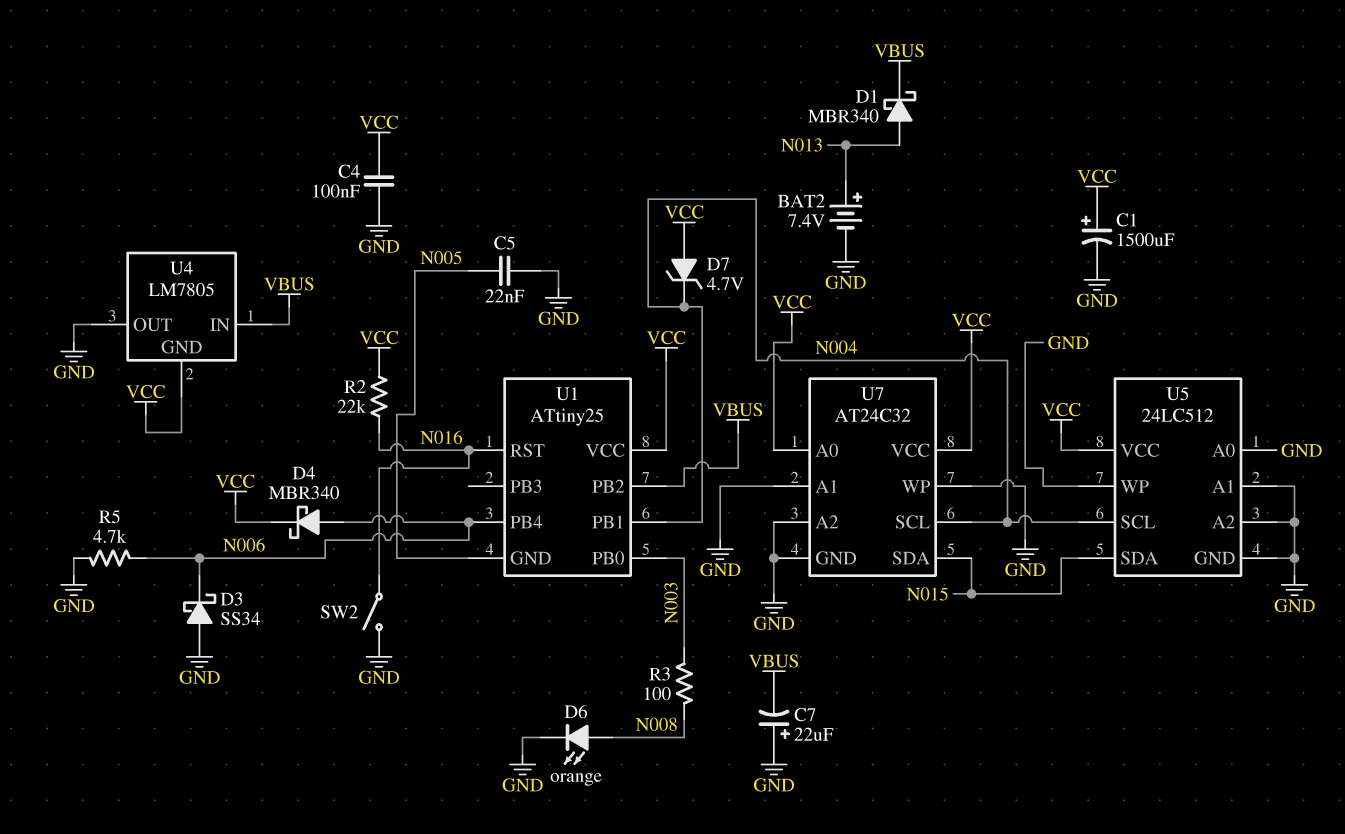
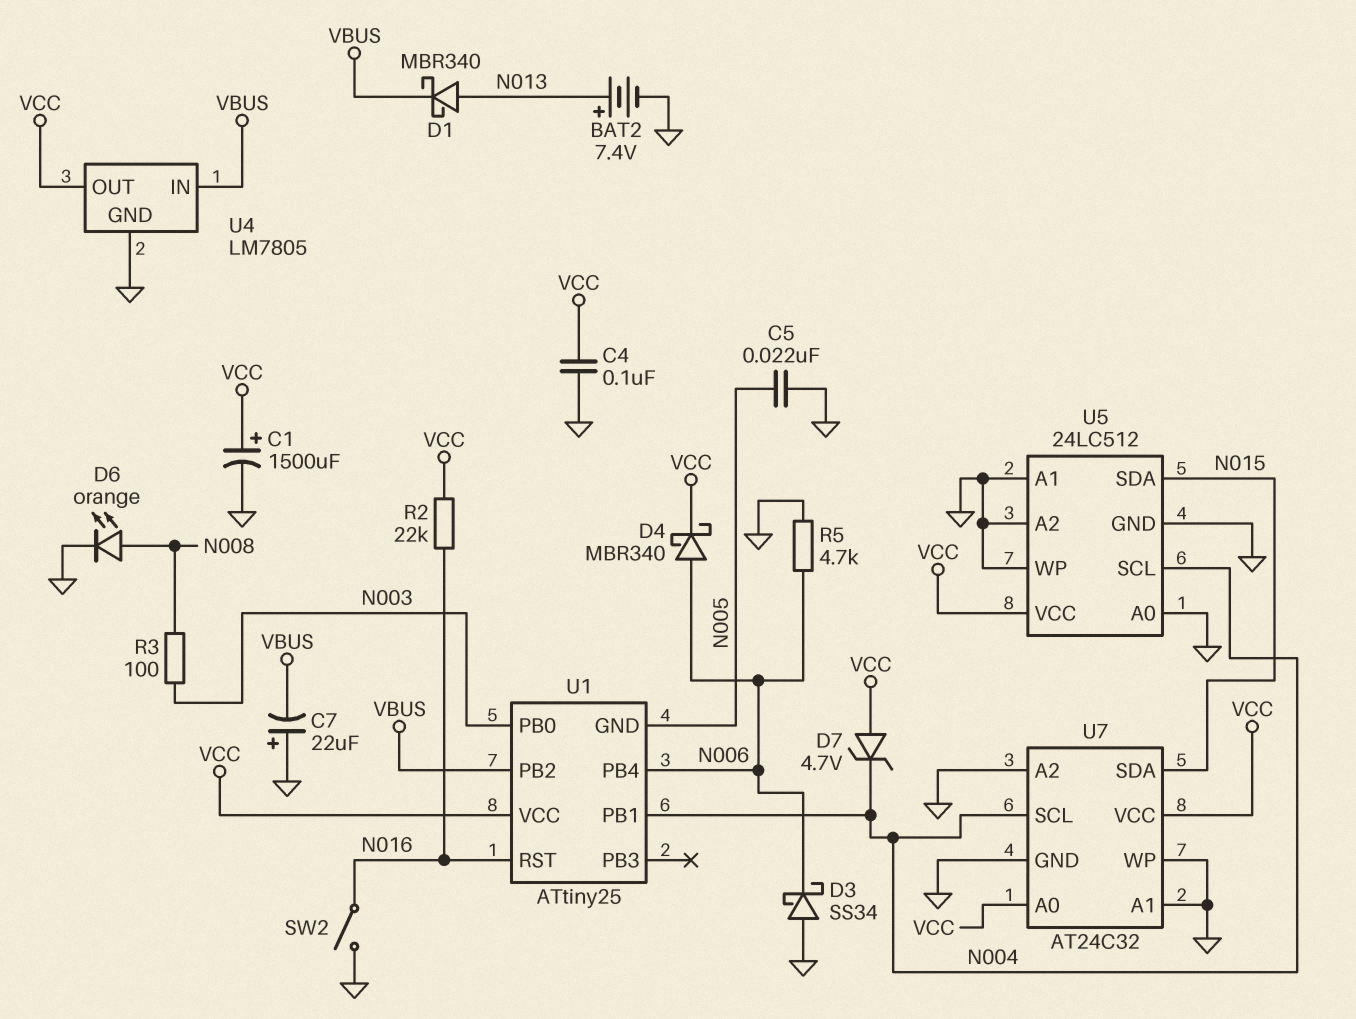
U4 pin GND: VCC -> GND
U4 pin OUT: GND -> VCC

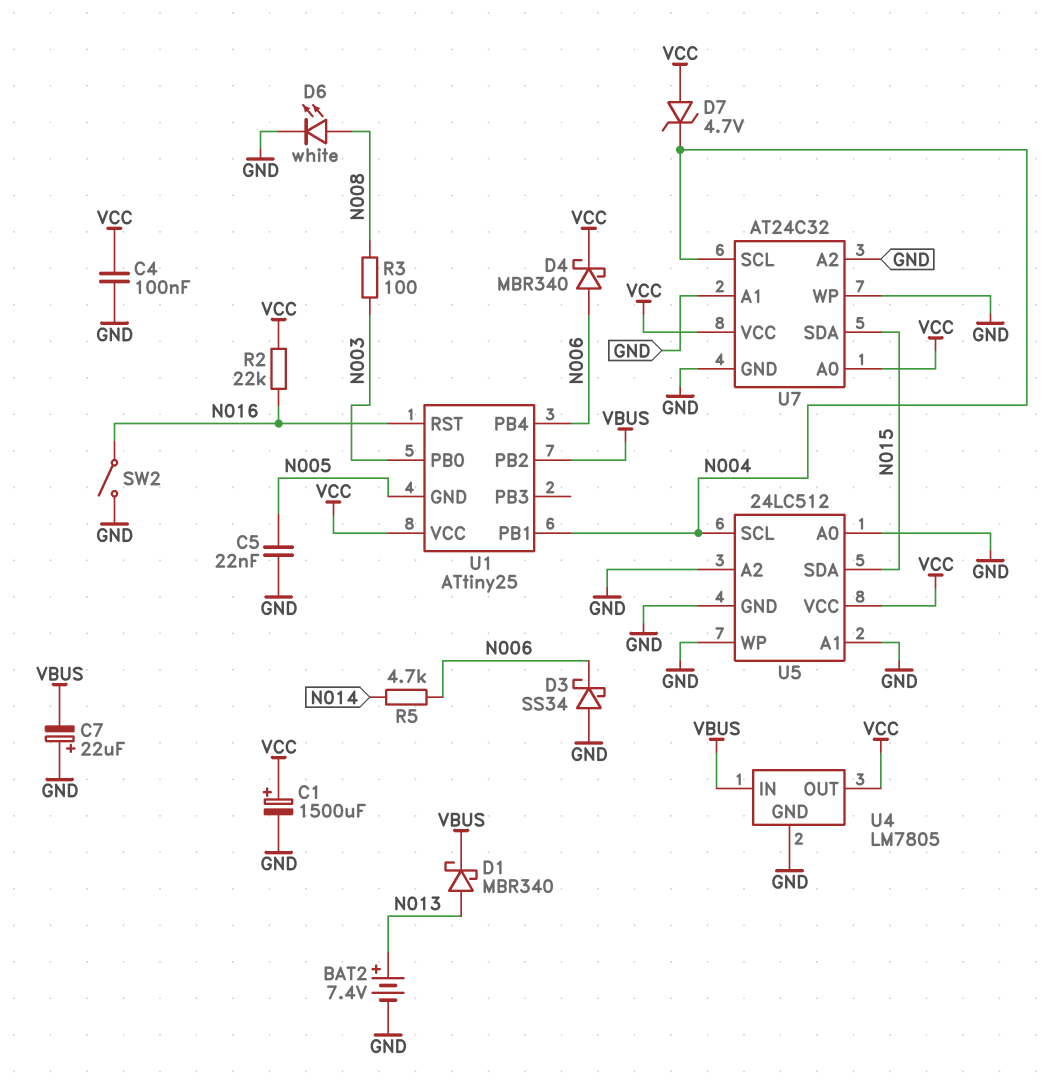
D6: LED orange (A N008, K GND) -> LED white (A N008, K GND)
R5: 4.7k (GND, N006) -> 4.7k (N006, N014)

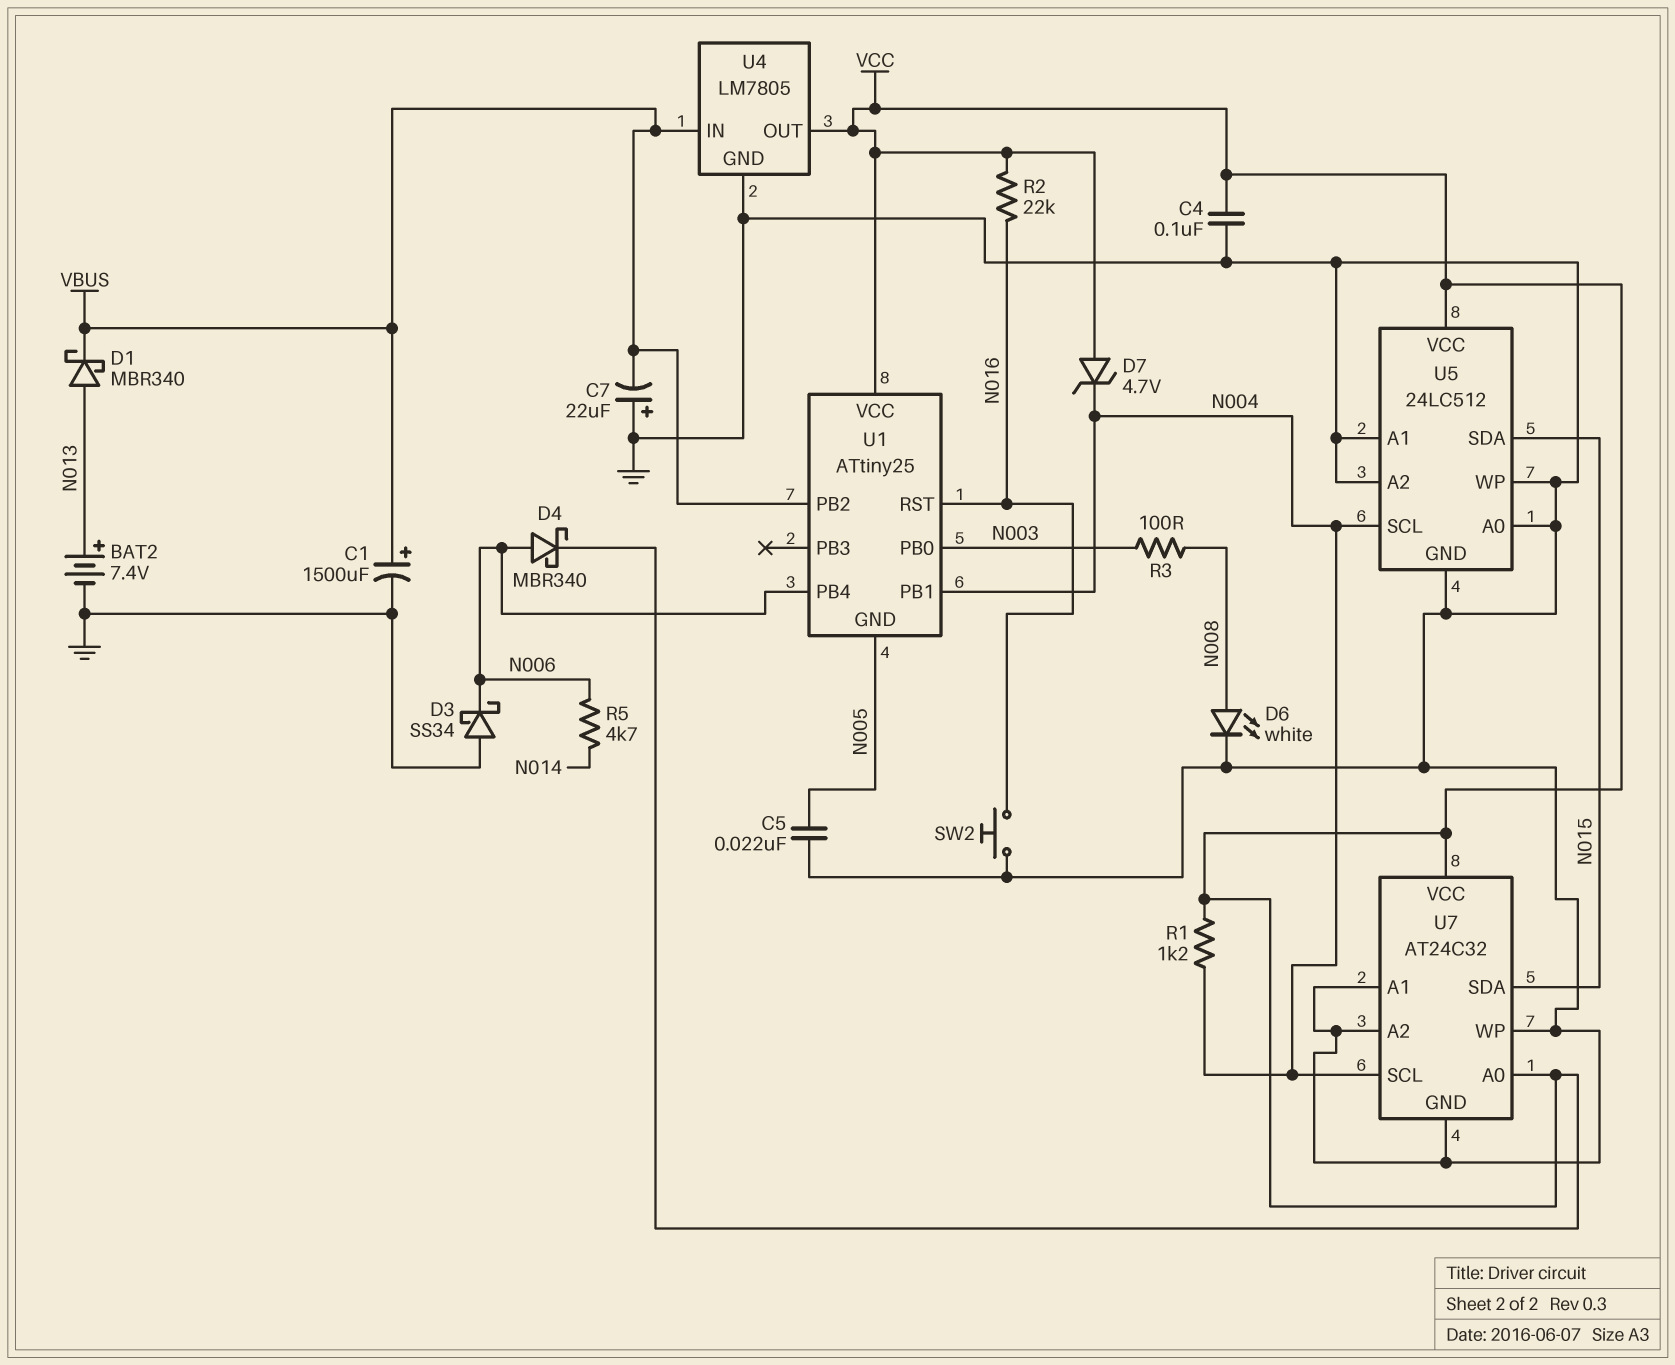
C1: 1500uF (plus VCC, minus GND) -> 1500uF (plus VBUS, minus GND)
R1: none -> 1.2k (N004, VCC)
SW2: switch (GND, N016) -> button (GND, N016)

